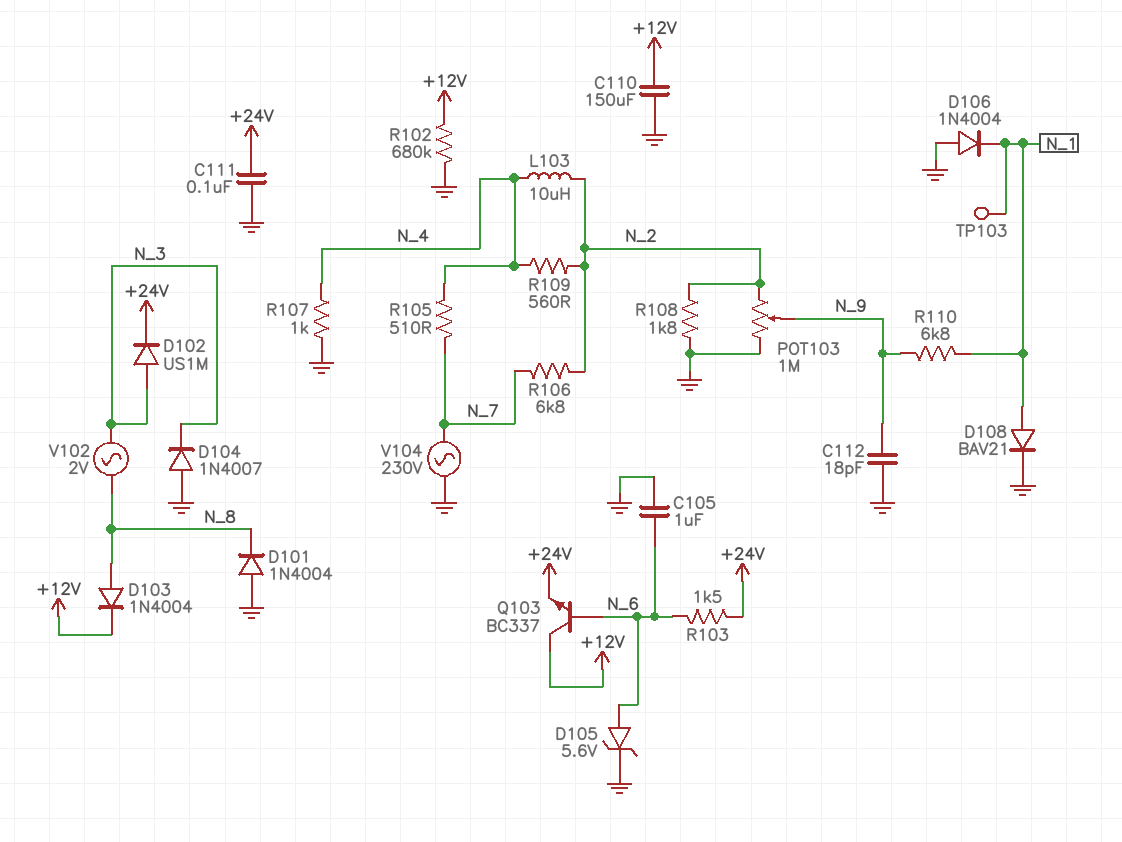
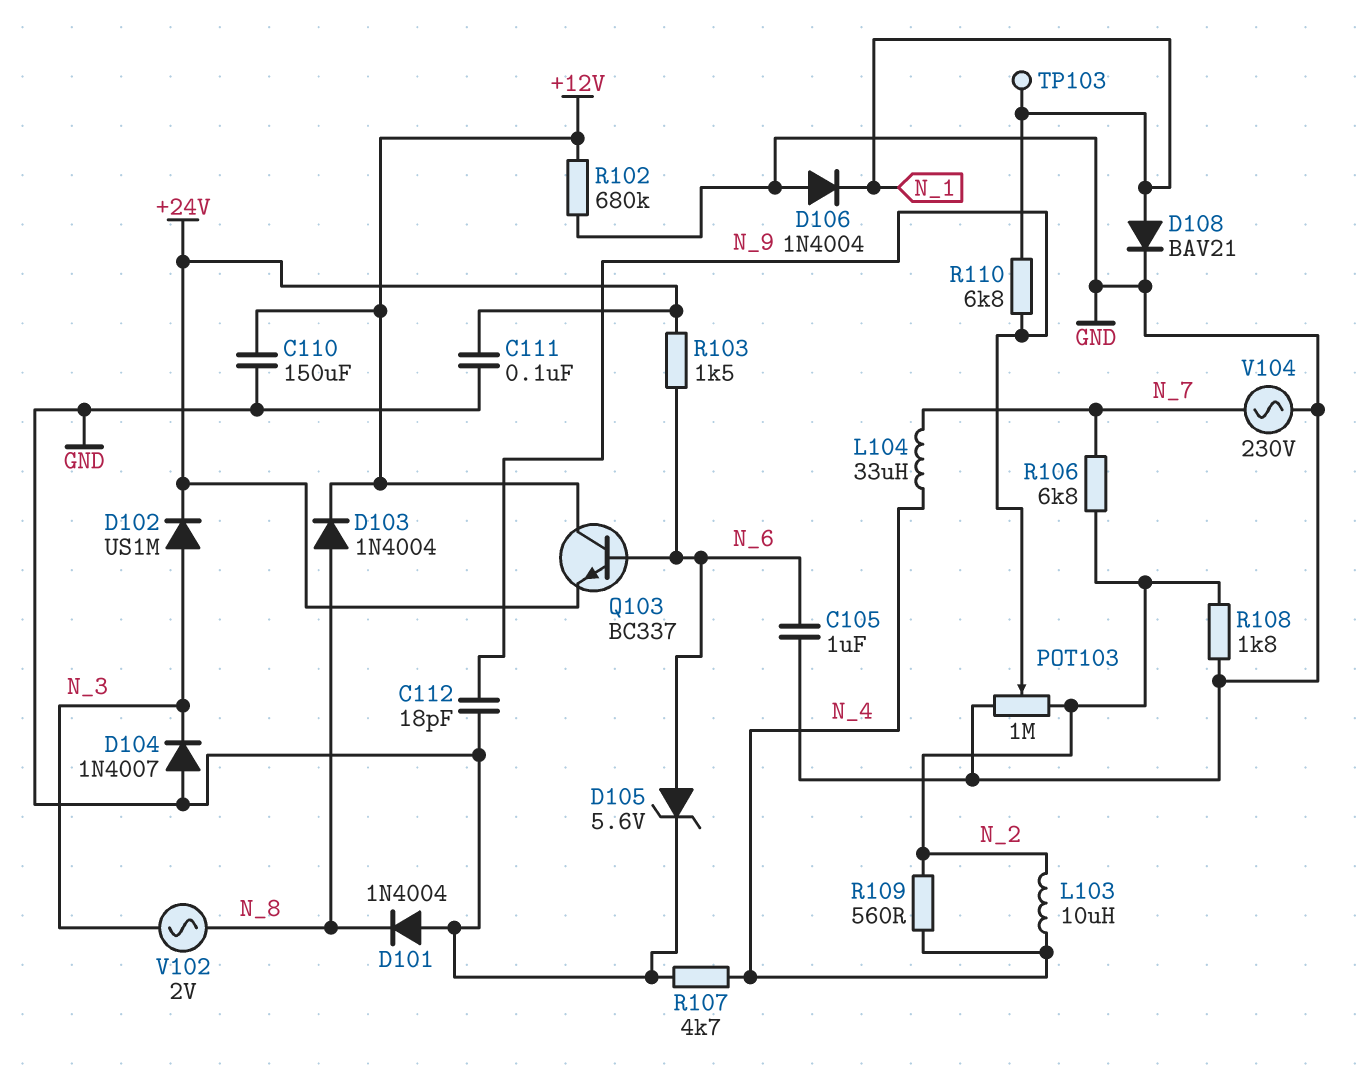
L104: none -> 33uH (N_4, N_7)
R105: 510 (N_4, N_7) -> none
R107: 1k (GND, N_4) -> 4.7k (GND, N_4)

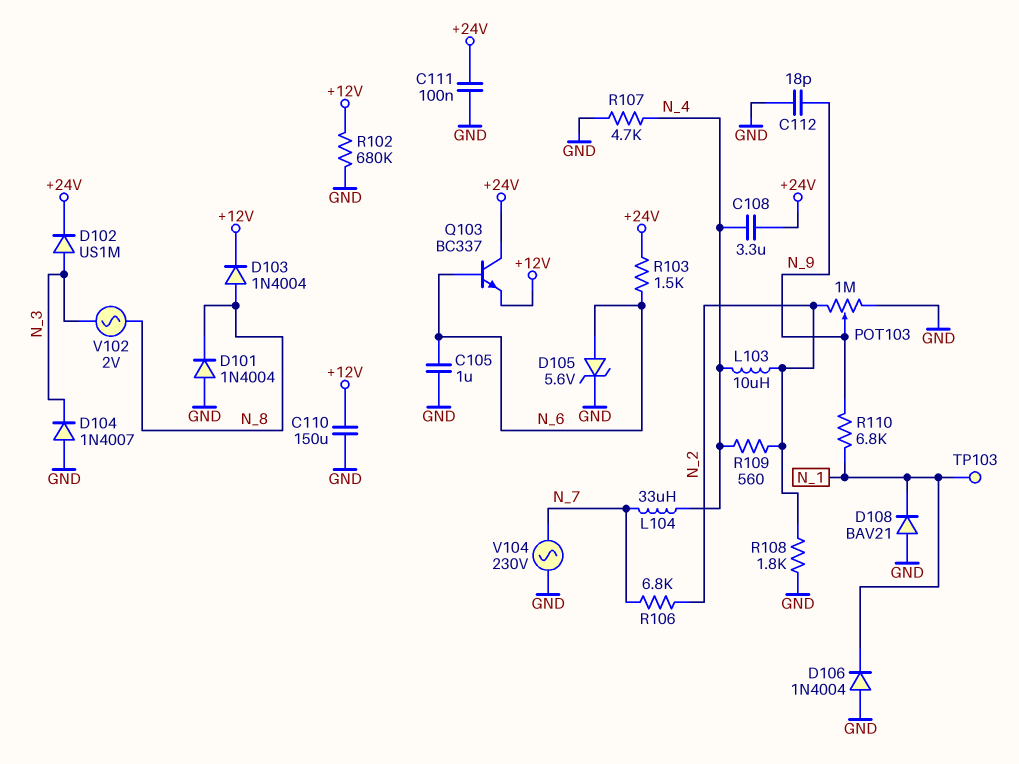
C108: none -> 3.3uF (+24V, N_4)
D108: diode BAV21 (A N_1, K GND) -> diode BAV21 (A GND, K N_1)
Q103: NPN BC337 (B N_6, C +12V, E +24V) -> NPN BC337 (B N_6, C +24V, E +12V)

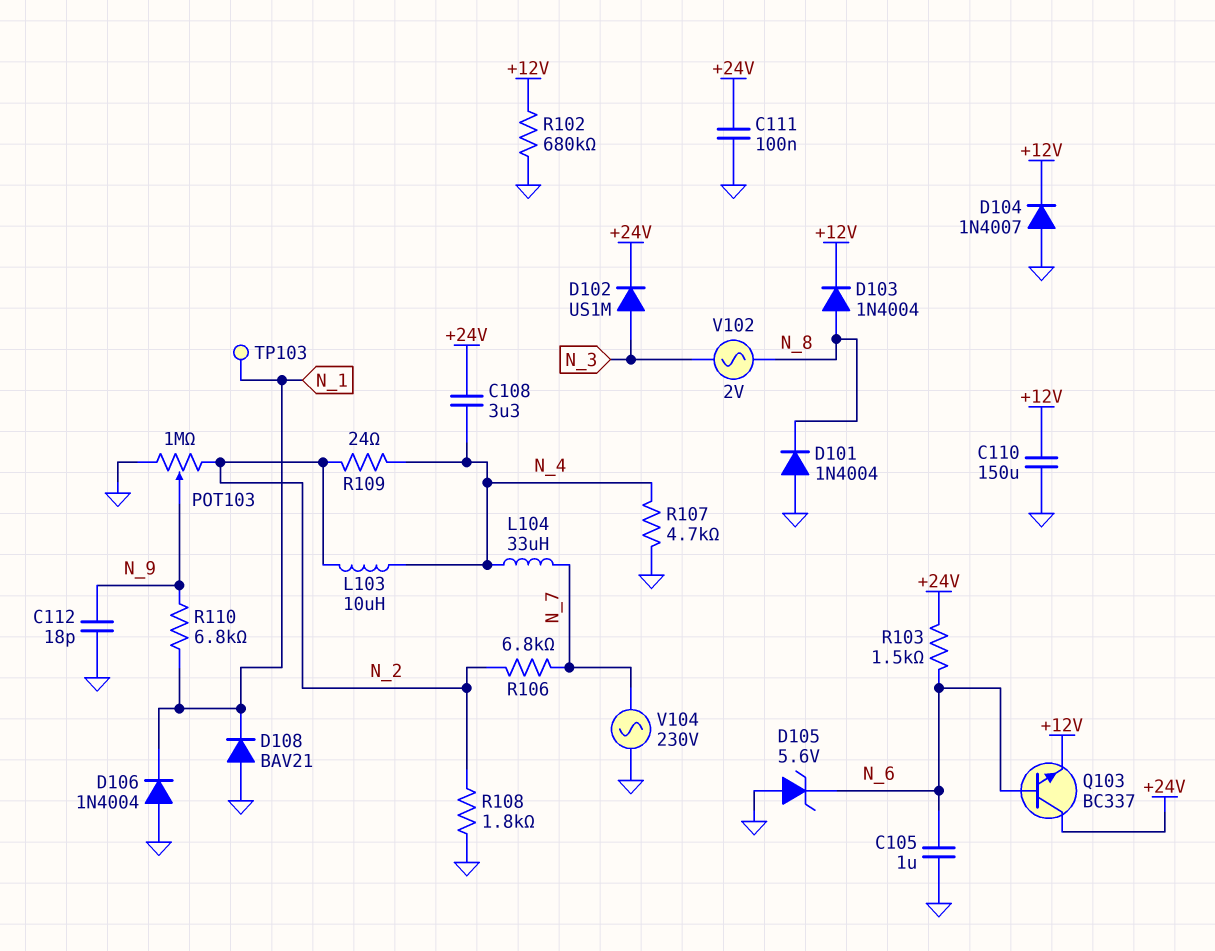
D104: diode 1N4007 (A GND, K N_3) -> diode 1N4007 (A GND, K +12V)
D105: zener 5.6V (A N_6, K GND) -> zener 5.6V (A GND, K N_6)
R109: 560 (N_2, N_4) -> 24 (N_2, N_4)

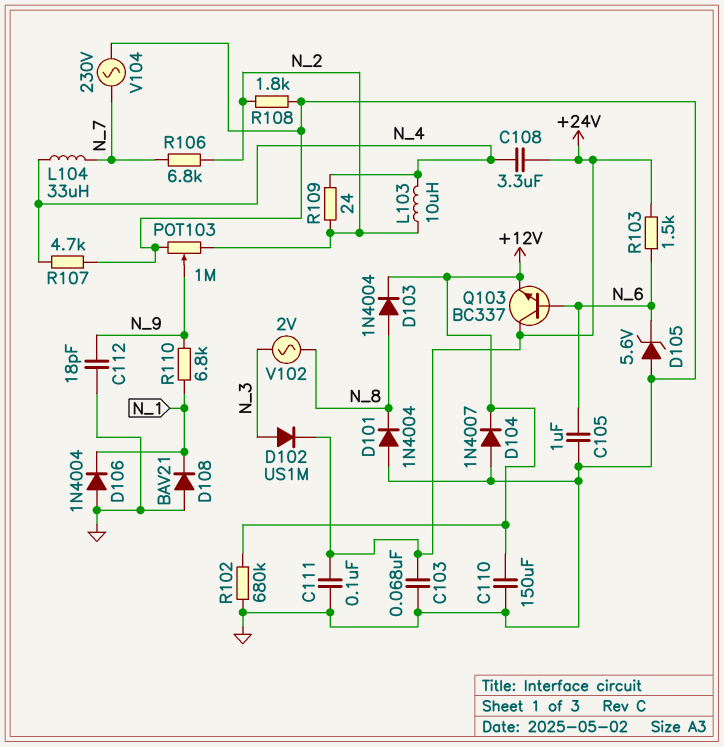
C103: none -> 68nF (+24V, GND)
TP103: test point (N_1) -> none

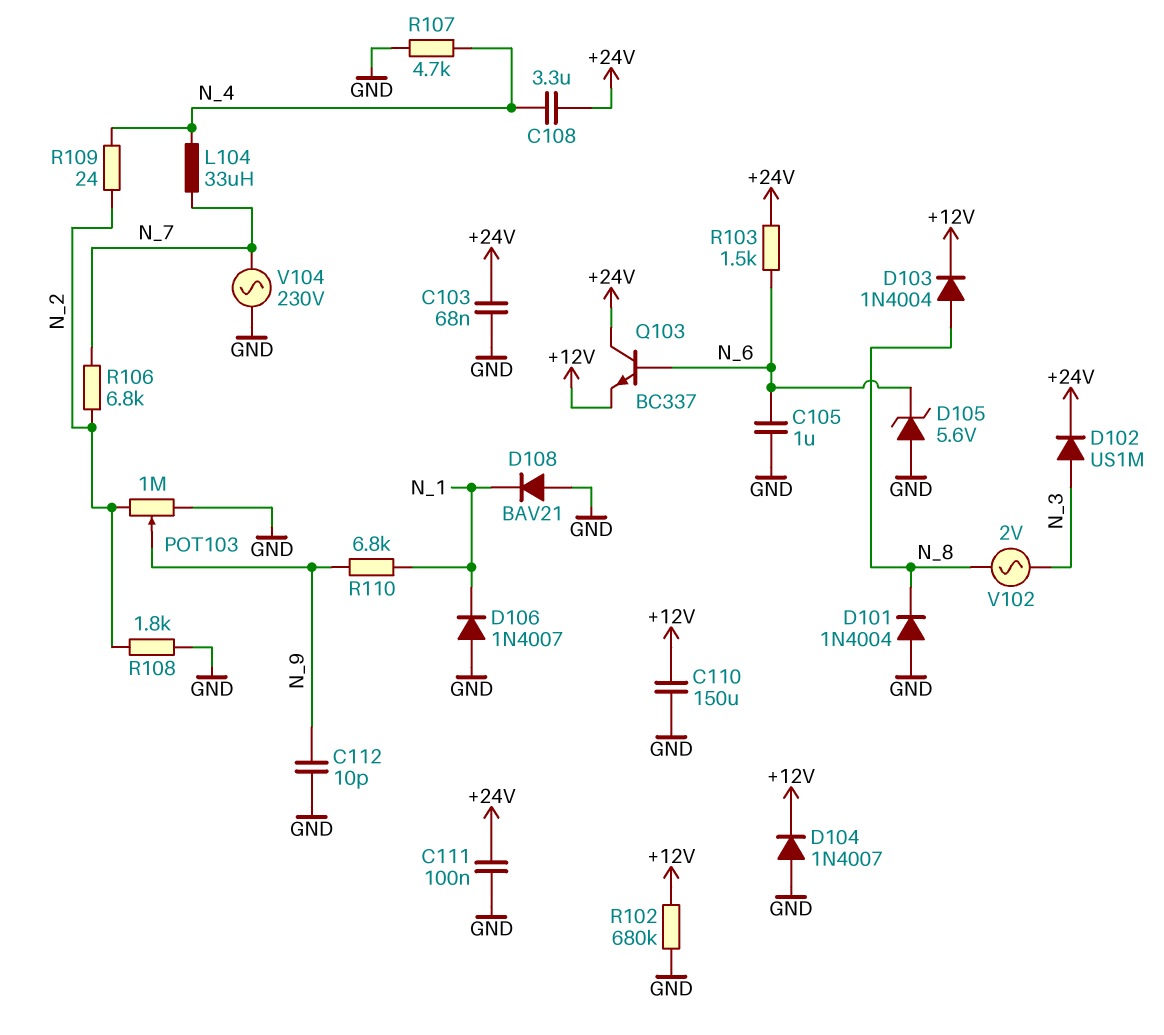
C112: 18pF (GND, N_9) -> 10pF (GND, N_9)
D106: diode 1N4004 (A GND, K N_1) -> diode 1N4007 (A GND, K N_1)
L103: 10uH (N_2, N_4) -> none

